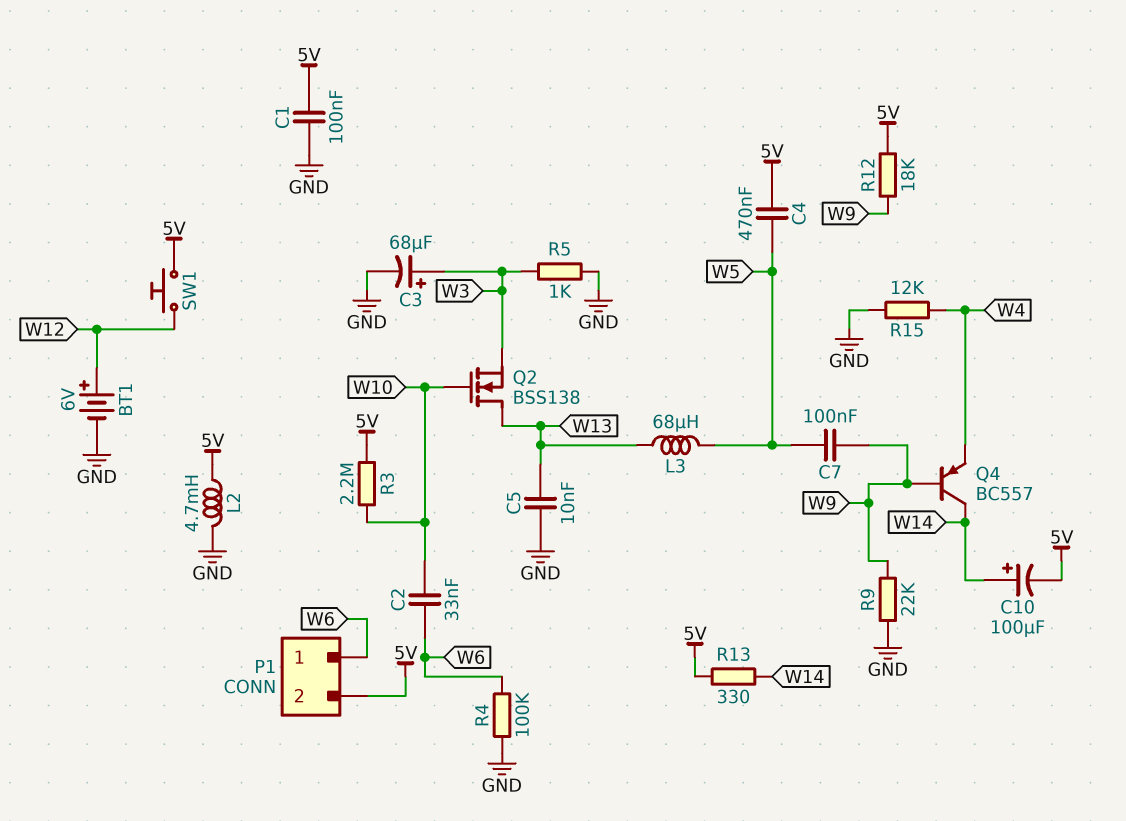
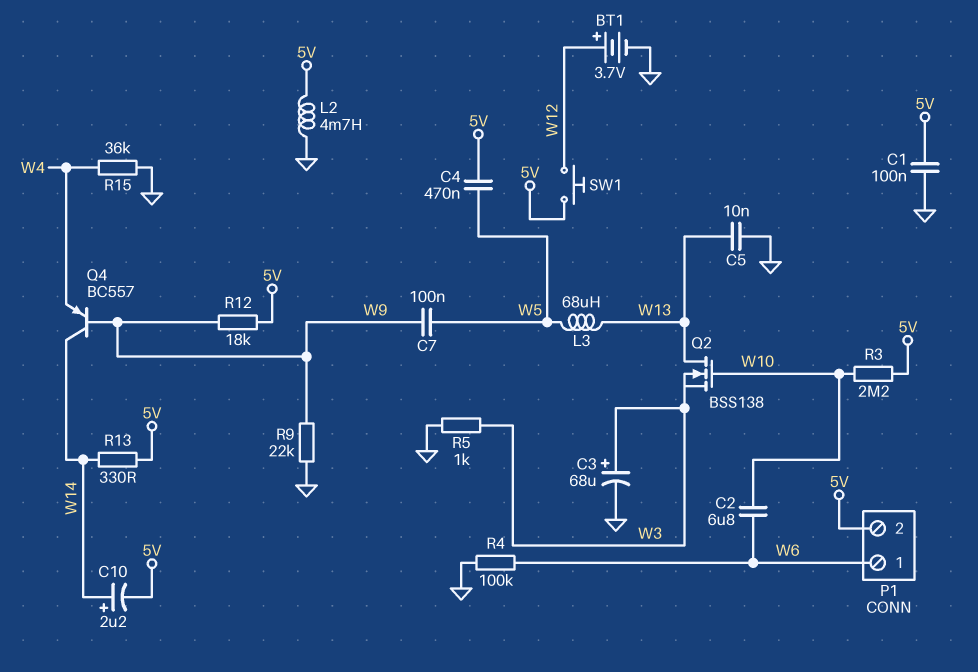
BT1: 6V (plus W12, minus GND) -> 3.7V (plus W12, minus GND)
C2: 33nF (W6, W10) -> 6.8uF (W6, W10)
C10: 100uF (plus W14, minus 5V) -> 2.2uF (plus W14, minus 5V)
R15: 12k (GND, W4) -> 36k (GND, W4)

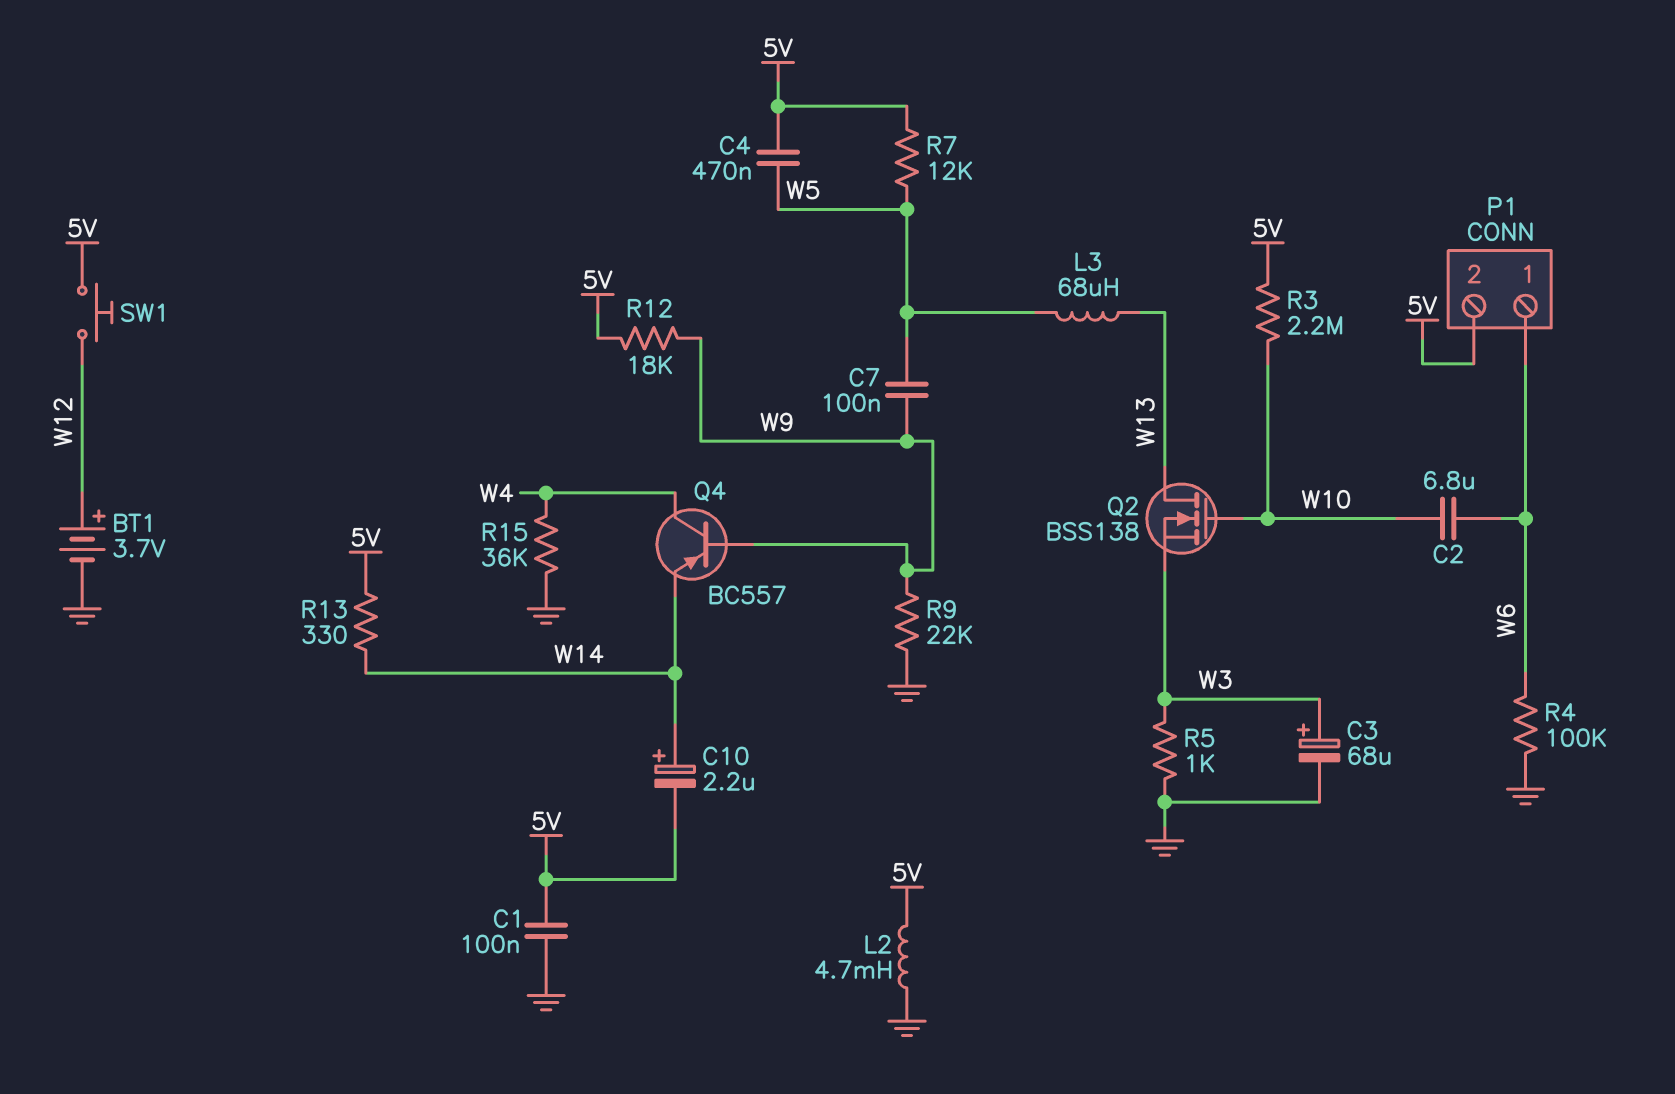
C5: 10nF (GND, W13) -> none
Q4: PNP BC557 (B W9, C W14, E W4) -> PNP BC557 (B W9, C W4, E W14)
R7: none -> 12k (5V, W5)

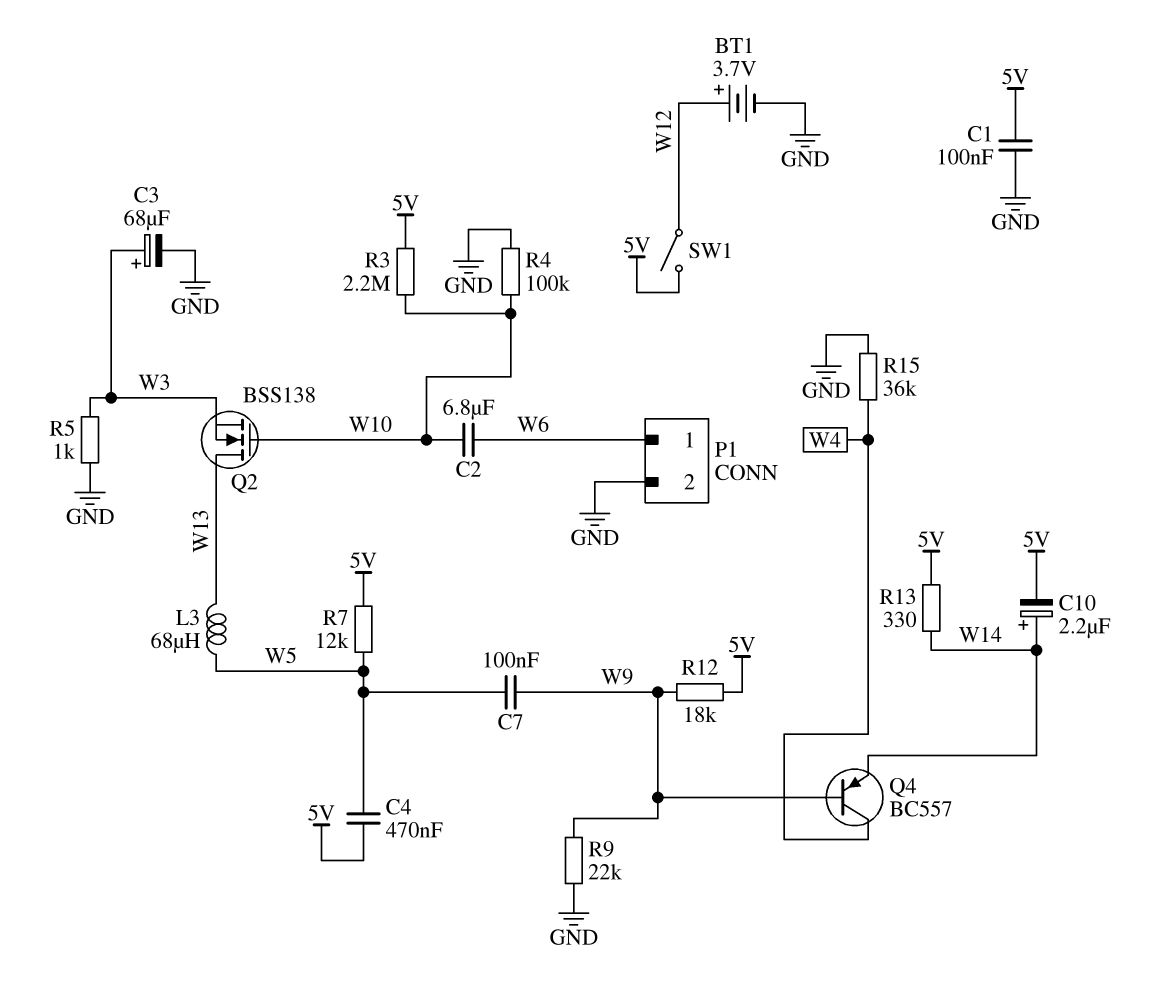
L2: 4.7mH (5V, GND) -> none
P1 pin 2: 5V -> GND
R4: 100k (GND, W6) -> 100k (GND, W10)
SW1: button (5V, W12) -> switch (5V, W12)

